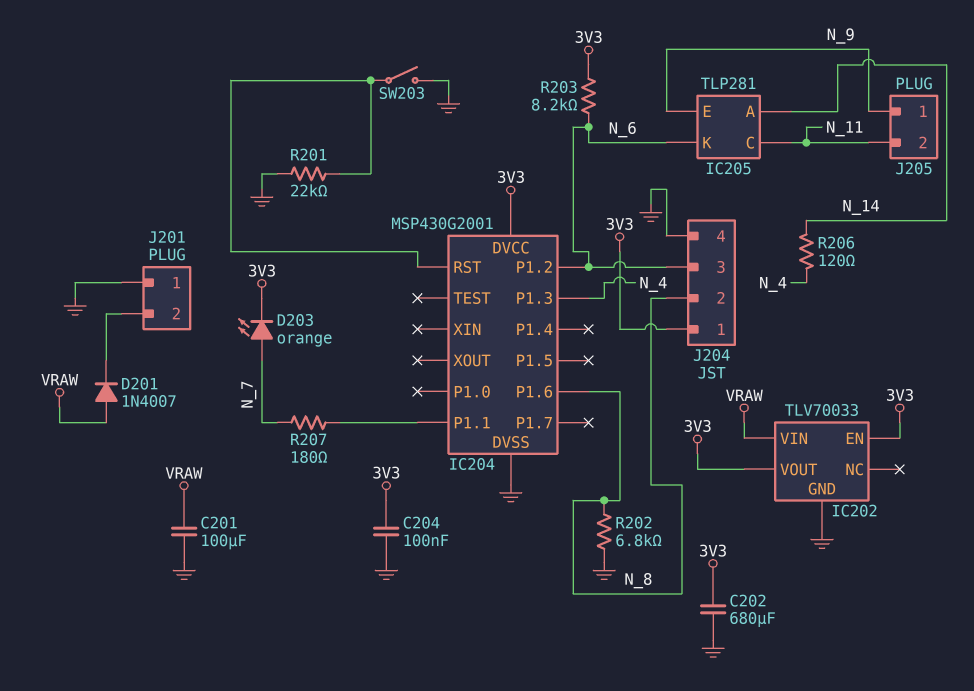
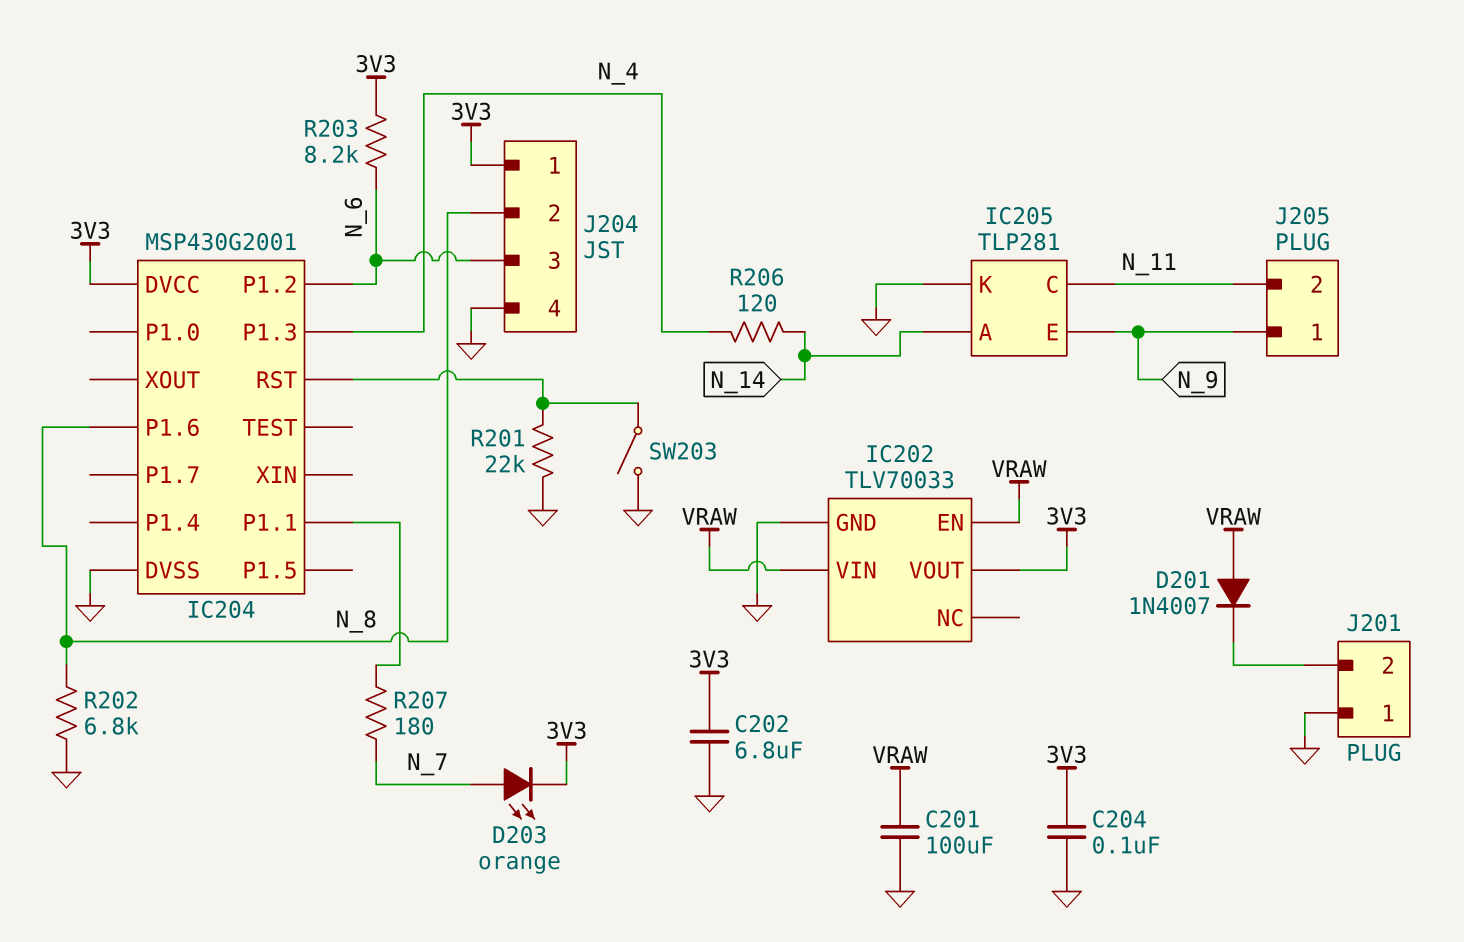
C202: 680uF (3V3, GND) -> 6.8uF (3V3, GND)
IC202 pin EN: 3V3 -> VRAW
IC205 pin K: N_6 -> GND

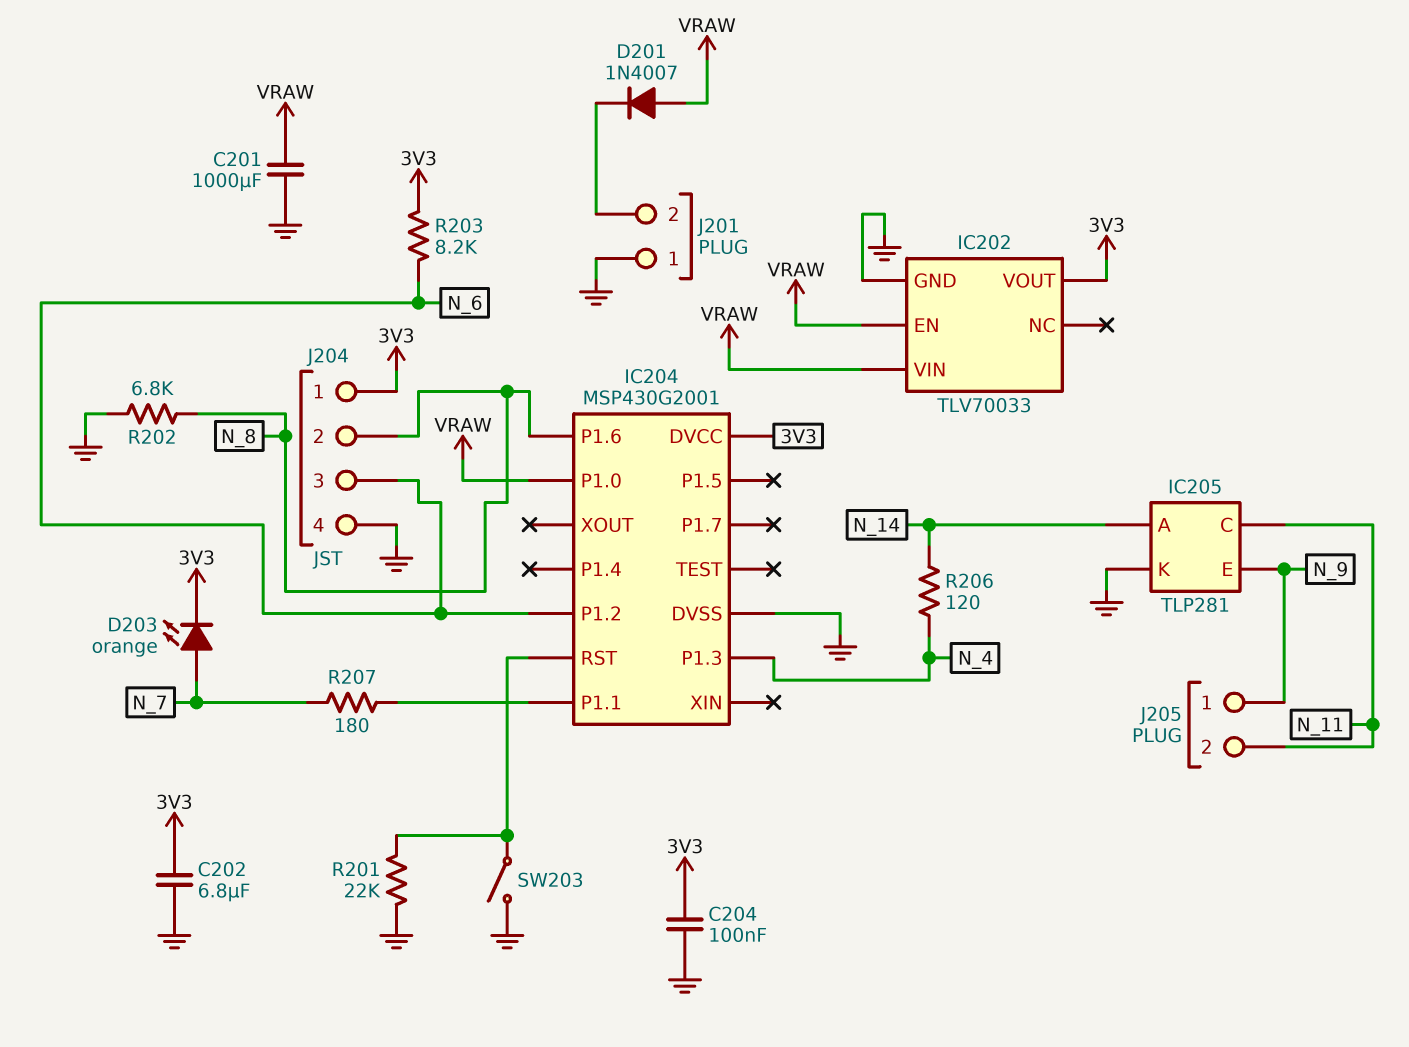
C201: 100uF (GND, VRAW) -> 1000uF (GND, VRAW)
IC204 pin P1.0: none -> VRAW

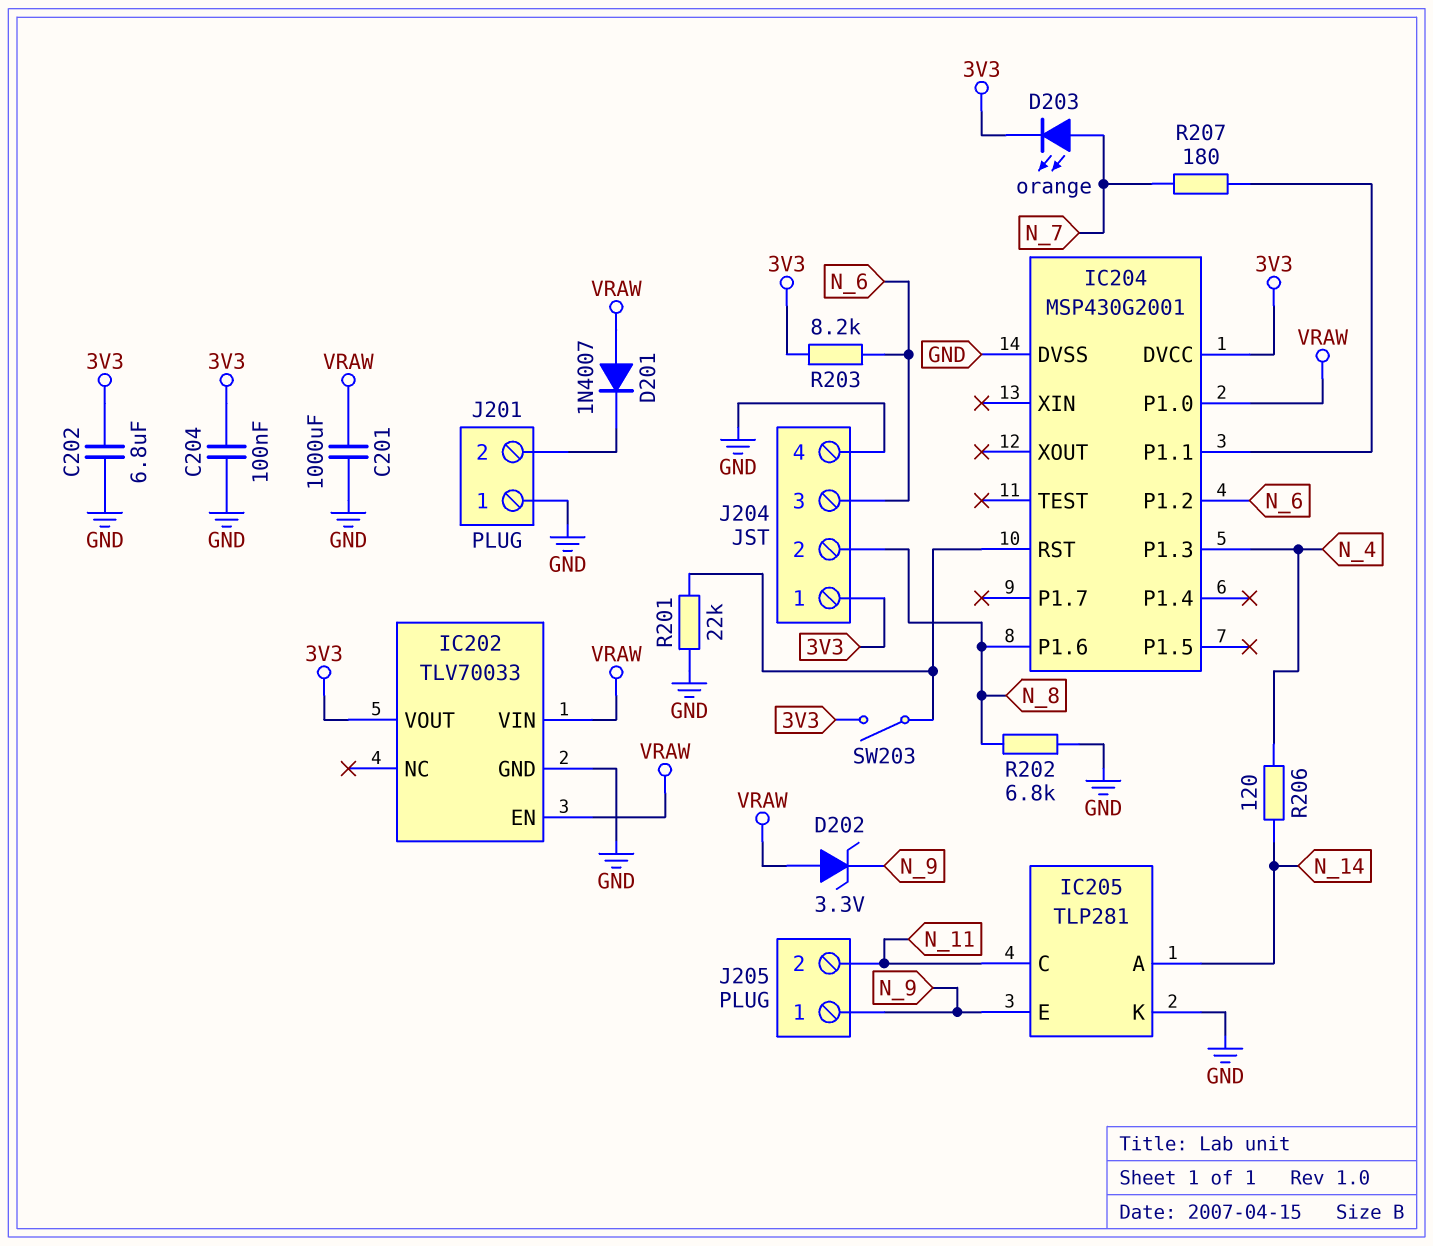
D202: none -> zener 3.3V (A VRAW, K N_9)
SW203: switch (GND, IC204/RST) -> switch (3V3, IC204/RST)

